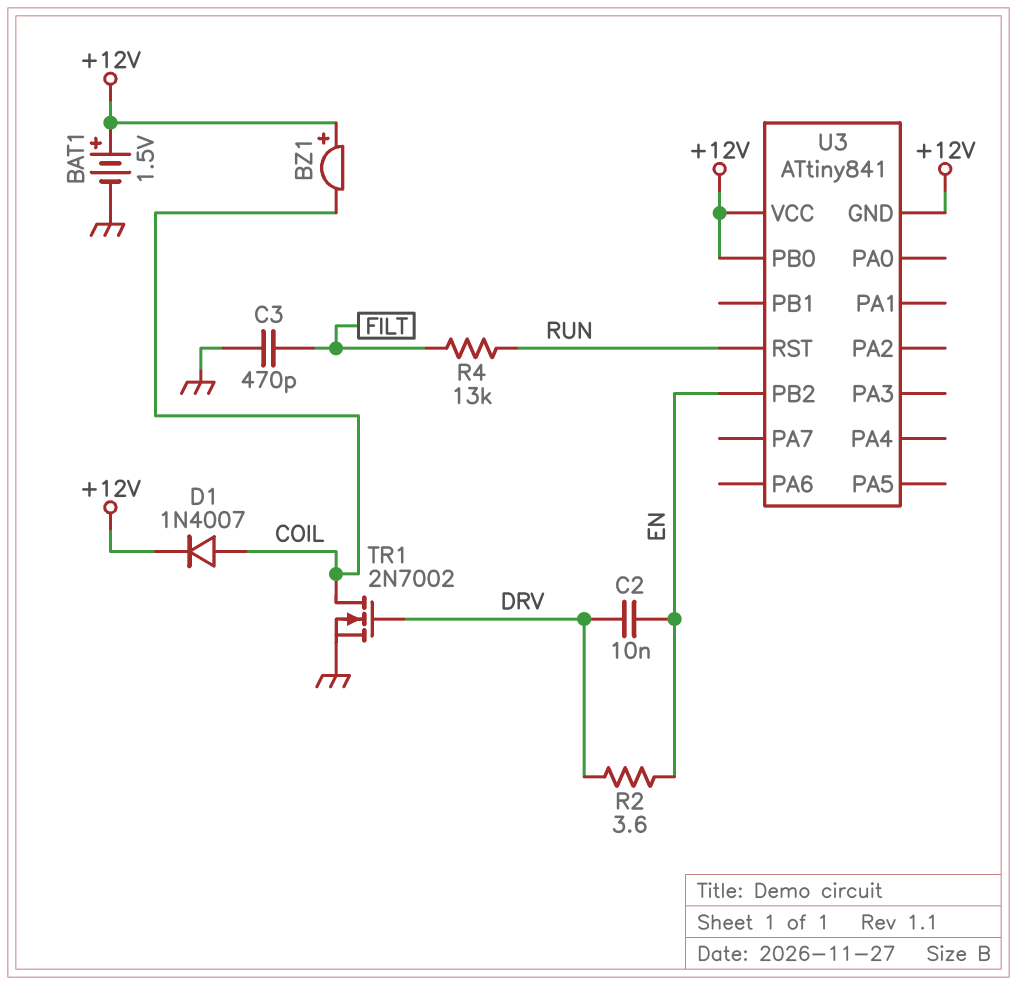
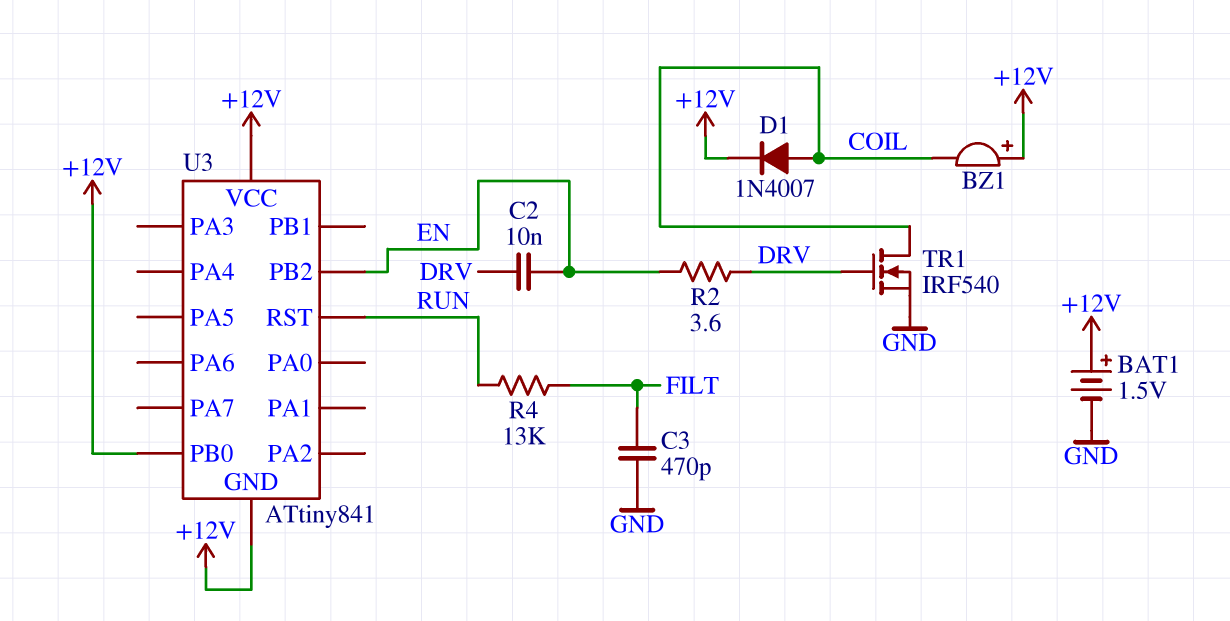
TR1: NMOS 2N7002 (G DRV, D COIL, S GND) -> NMOS IRF540 (G DRV, D COIL, S GND)

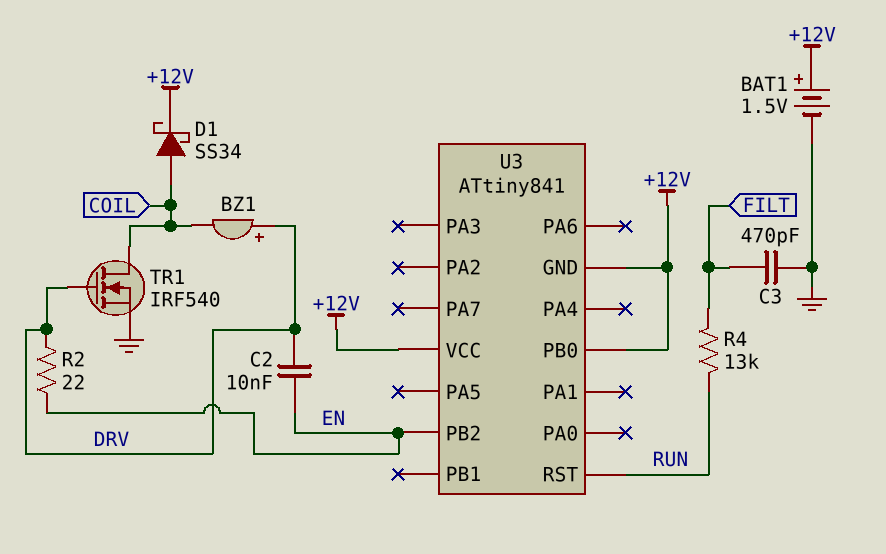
BZ1: buzzer (plus +12V, minus COIL) -> buzzer (plus DRV, minus COIL)
D1: diode 1N4007 (A COIL, K +12V) -> schottky SS34 (A COIL, K +12V)
R2: 3.6 (DRV, EN) -> 22 (DRV, EN)

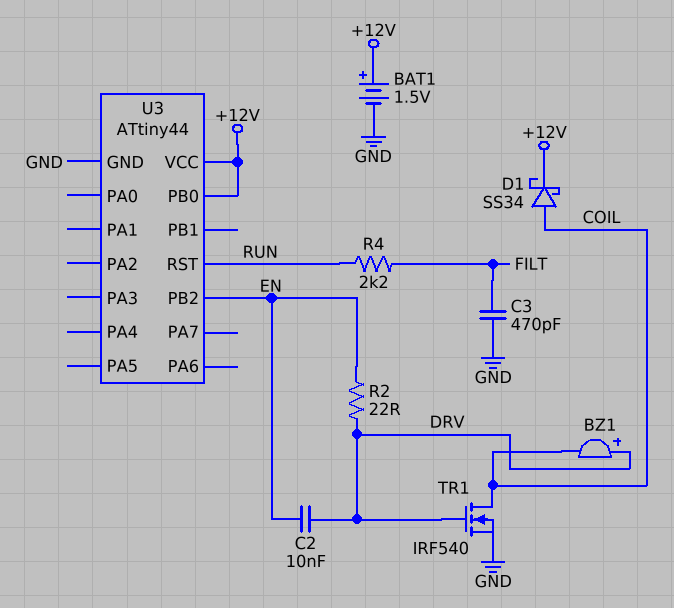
R4: 13k (FILT, RUN) -> 2.2k (FILT, RUN)
U3: ATtiny841 -> ATtiny44
U3 pin GND: +12V -> GND

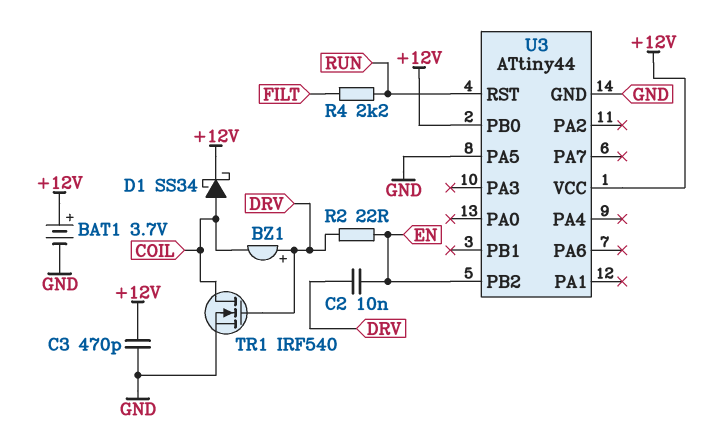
BAT1: 1.5V (plus +12V, minus GND) -> 3.7V (plus +12V, minus GND)
C3: 470pF (FILT, GND) -> 470pF (+12V, GND)
U3 pin PA5: none -> GND

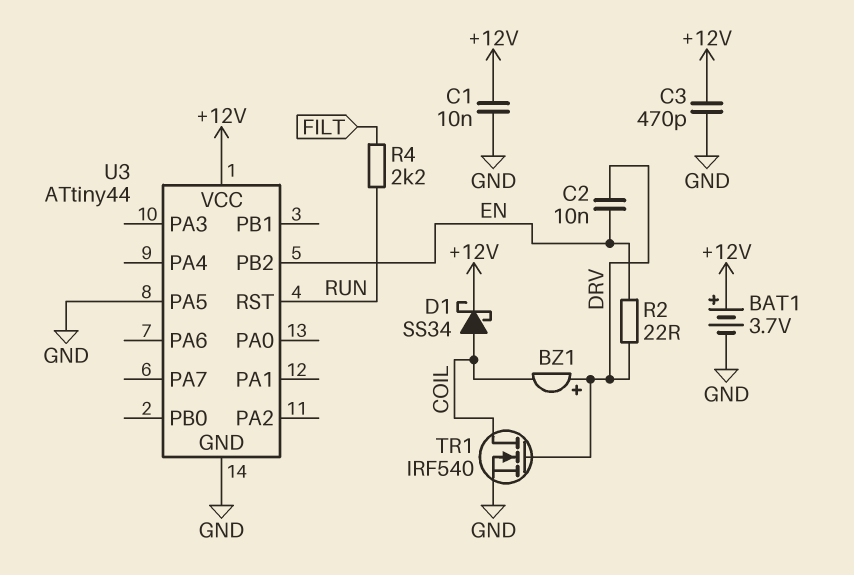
C1: none -> 10nF (+12V, GND)
U3 pin PB0: +12V -> none

